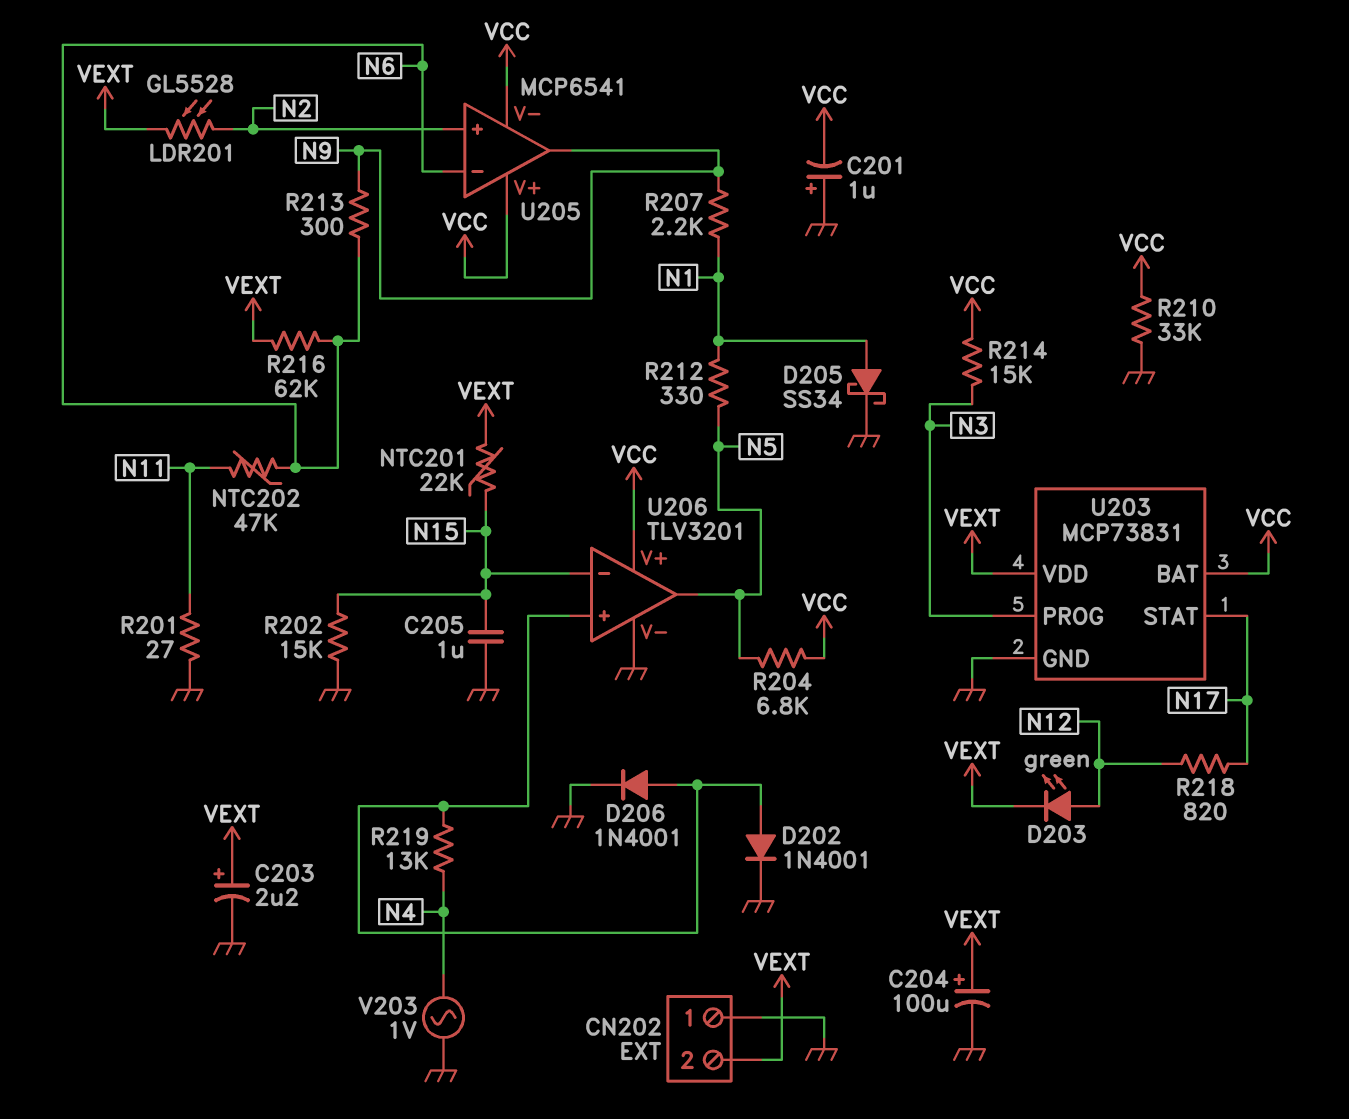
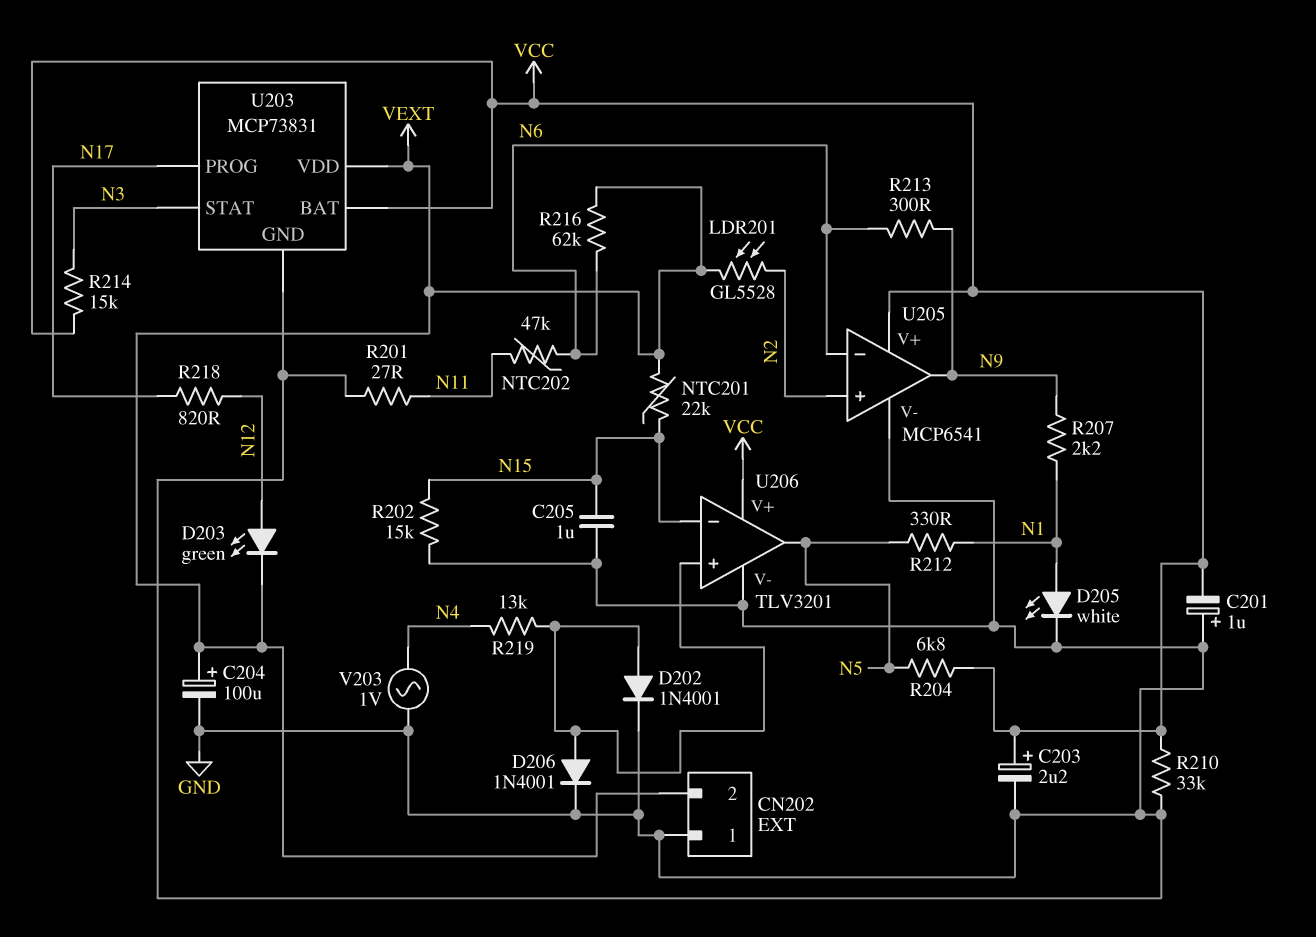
C203: 2.2uF (plus VEXT, minus GND) -> 2.2uF (plus VCC, minus GND)
D205: schottky SS34 (A N1, K GND) -> LED white (A N1, K GND)
U203 pin PROG: N3 -> N17
U203 pin STAT: N17 -> N3
U205 pin V-: VCC -> GND

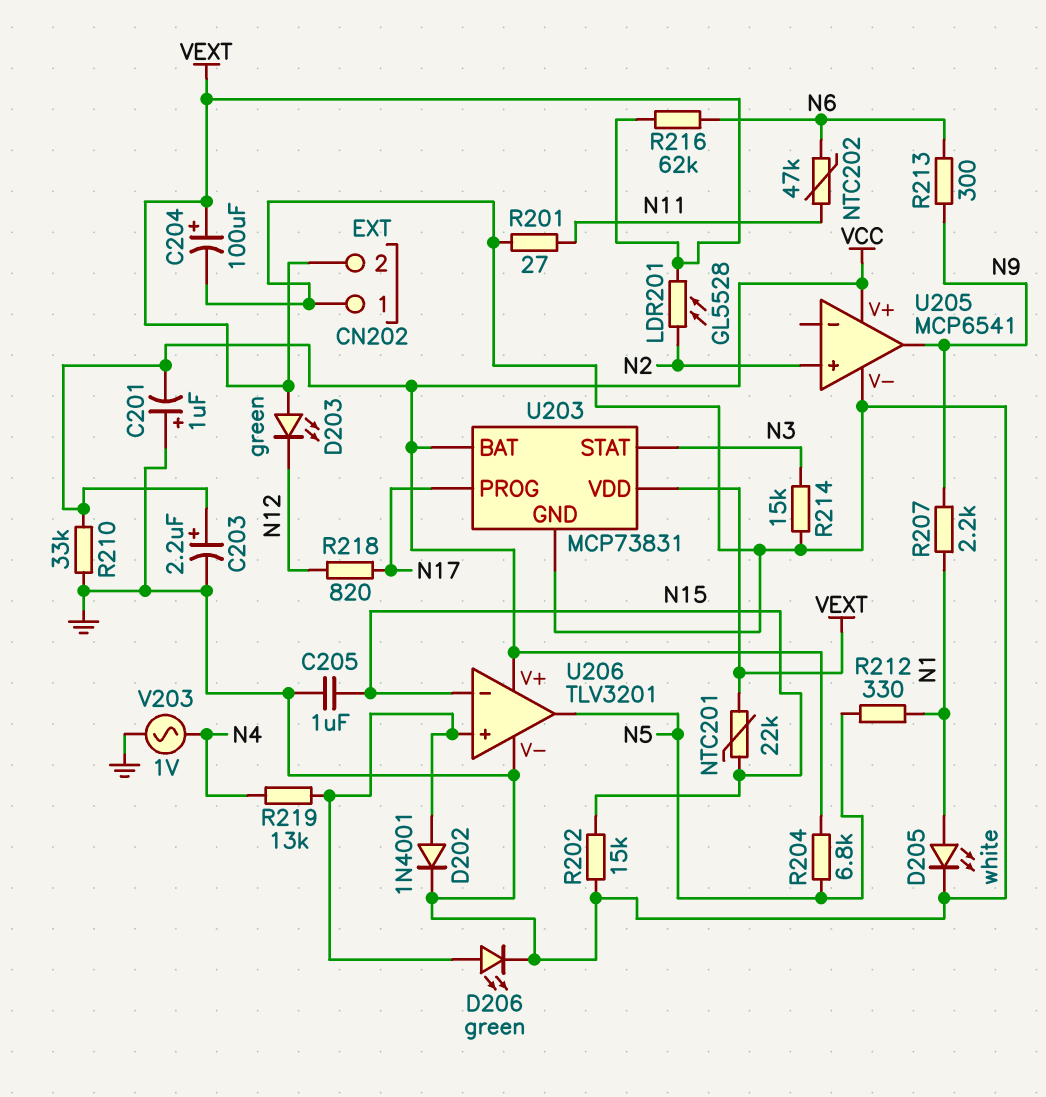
D203: LED green (A N12, K VEXT) -> LED green (A VEXT, K N12)
D206: diode 1N4001 (A U206/in+, K GND) -> LED green (A U206/in+, K GND)
R214: 15k (N3, VCC) -> 15k (GND, N3)
U205 pin in-: N6 -> none

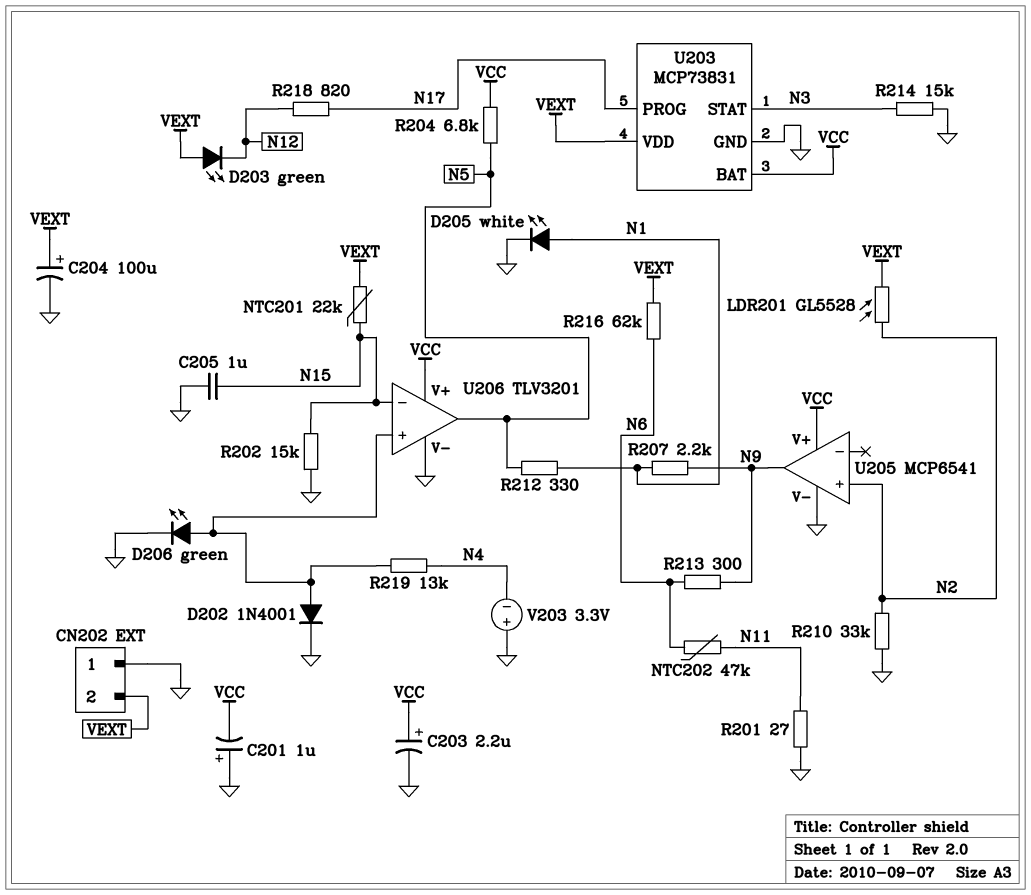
R210: 33k (GND, VCC) -> 33k (GND, N2)
V203: AC 1V (GND, N4) -> 3.3V (plus GND, minus N4)

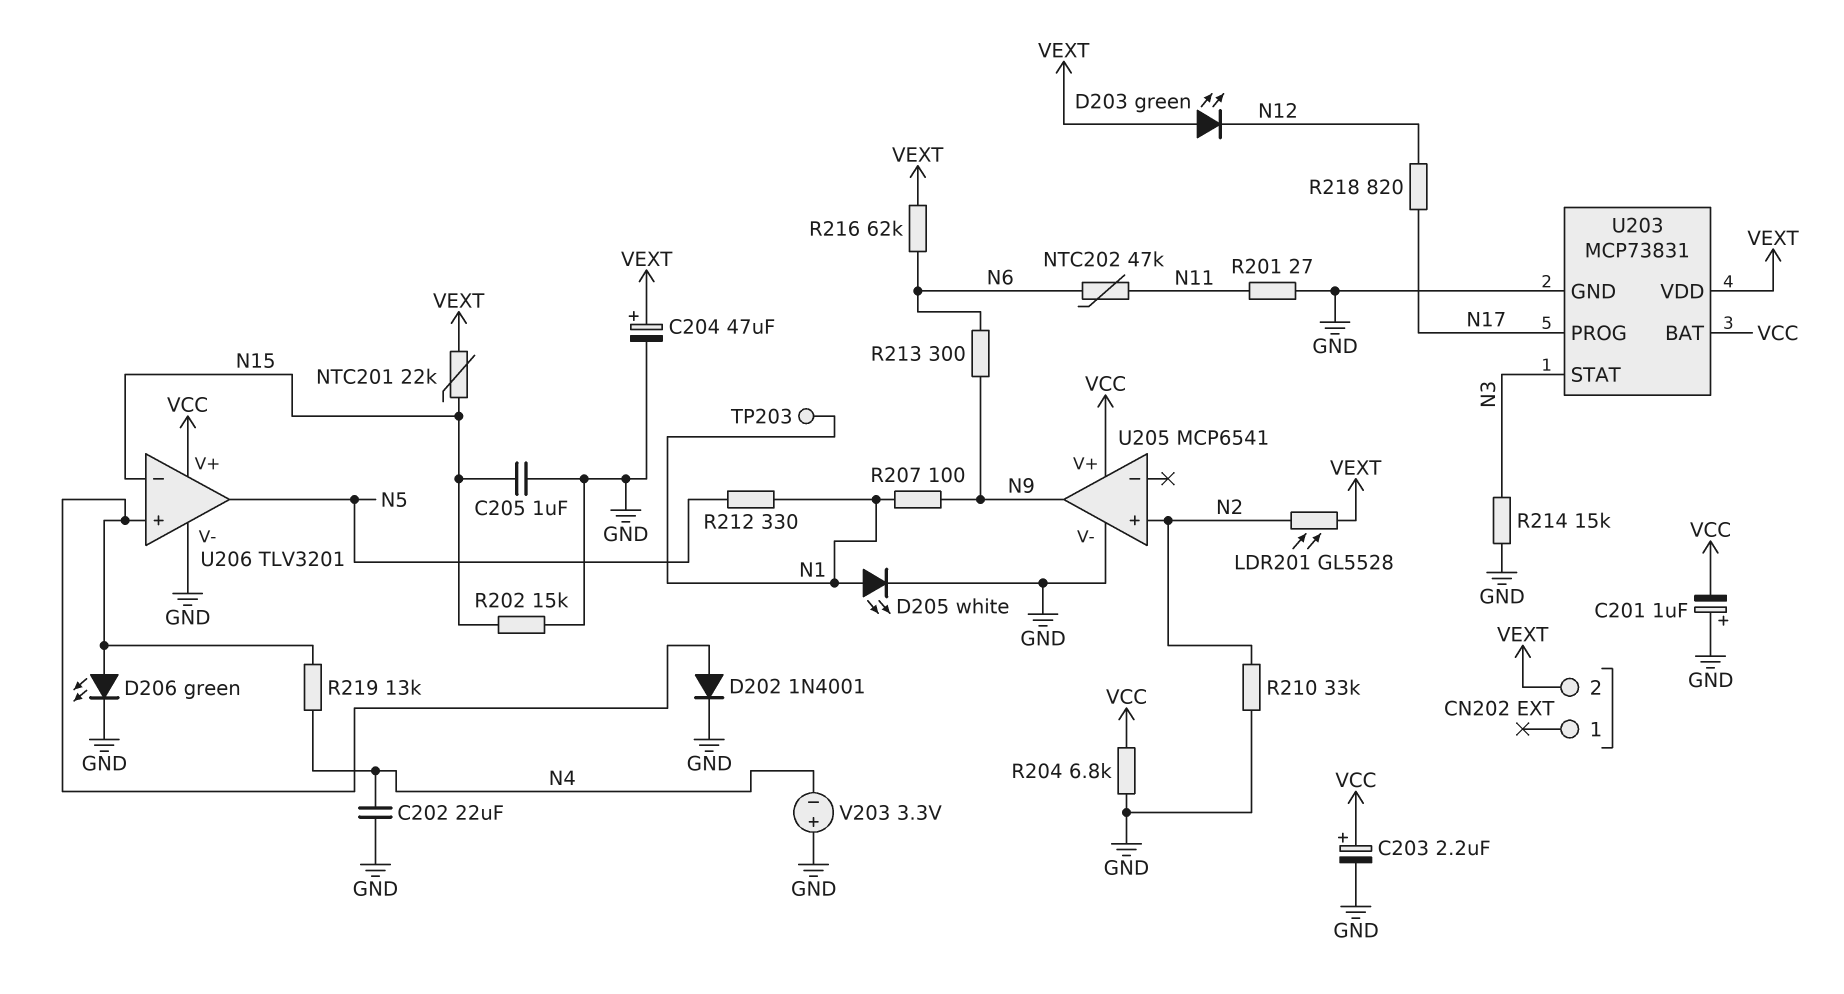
C202: none -> 22uF (GND, N4)
C204: 100uF (plus VEXT, minus GND) -> 47uF (plus VEXT, minus GND)
CN202 pin 1: GND -> none
R204: 6.8k (N5, VCC) -> 6.8k (GND, VCC)
R207: 2.2k (N1, N9) -> 100 (N1, N9)
TP203: none -> test point (N1)

